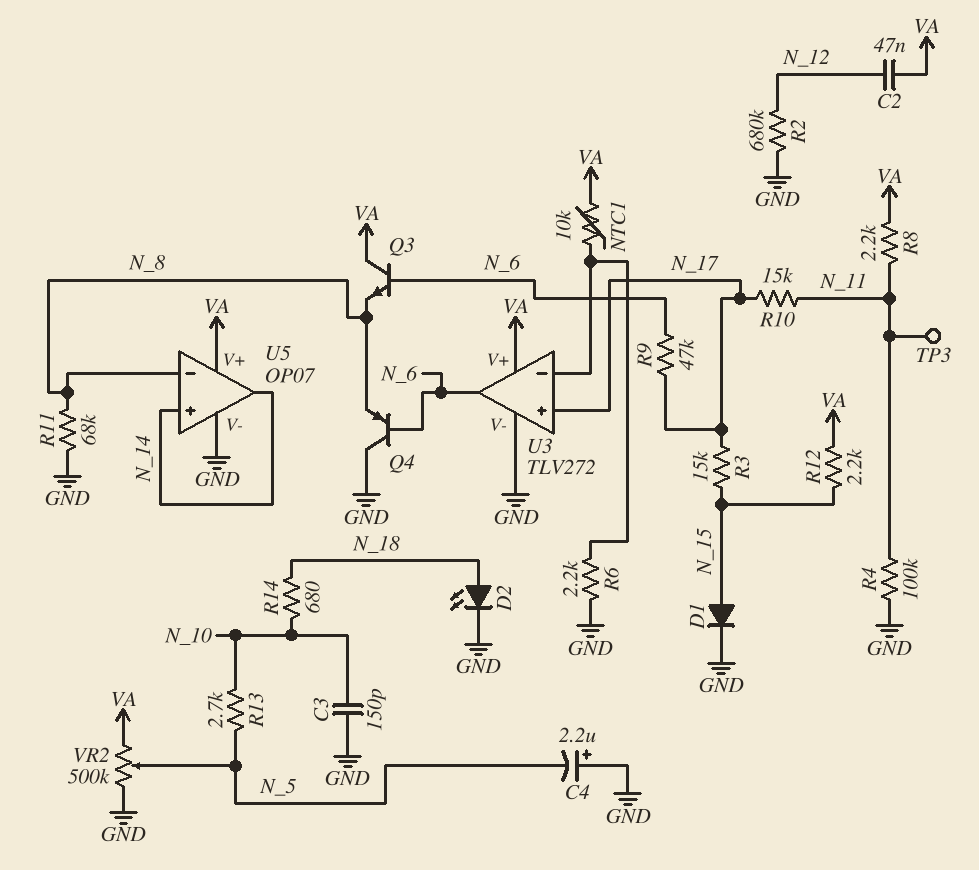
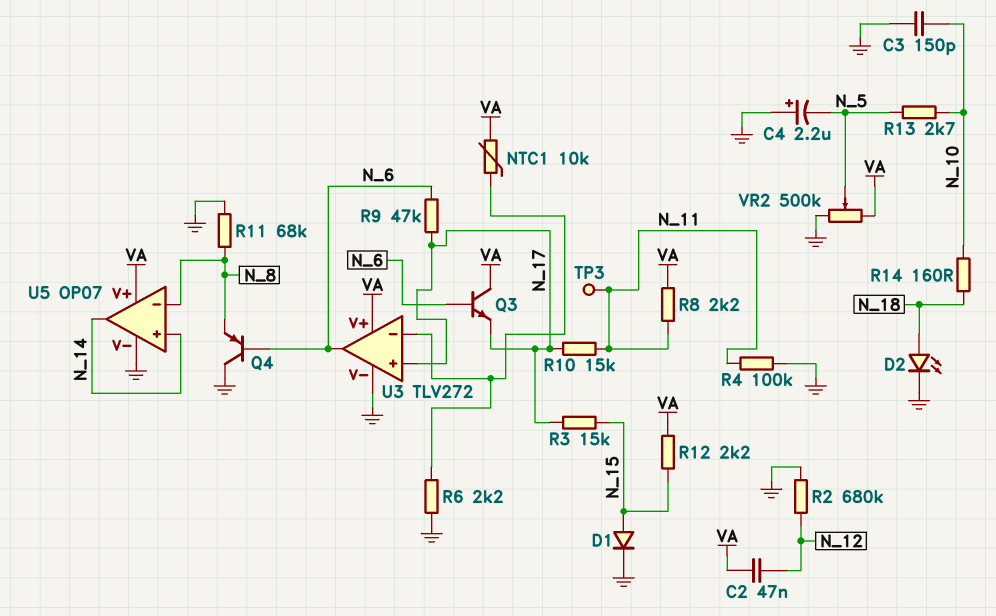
Q3: NPN (B N_6, C VA, E N_8) -> NPN (B N_6, C VA, E N_17)
R14: 680 (N_10, N_18) -> 160 (N_10, N_18)

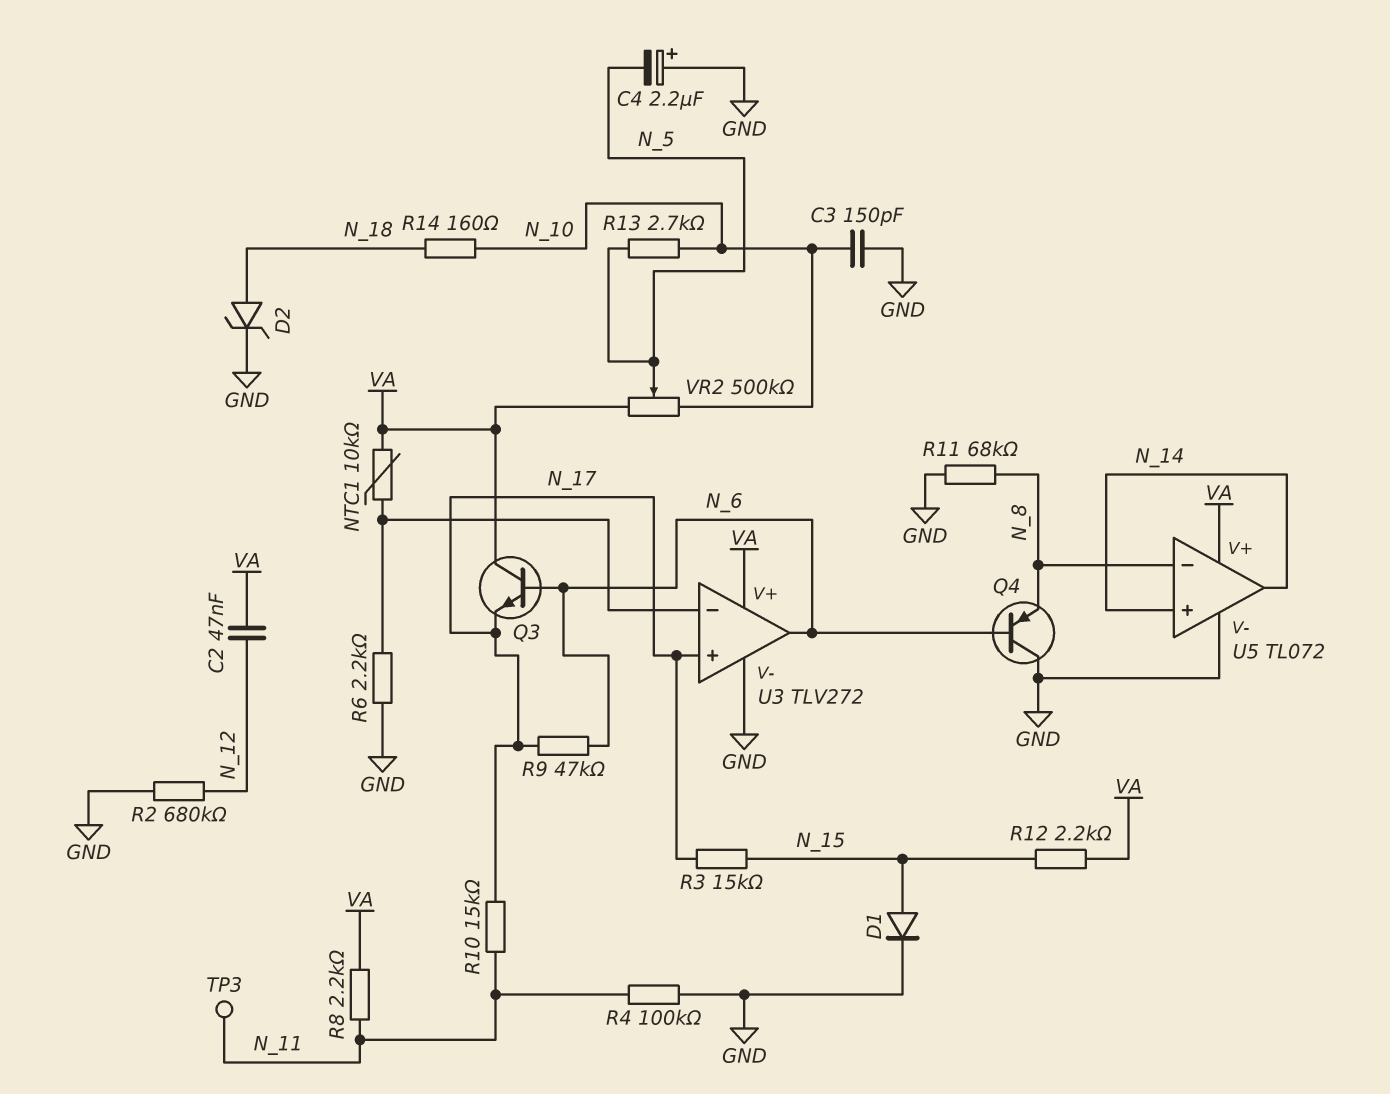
D2: LED (A N_18, K GND) -> zener (A N_18, K GND)
U5: OP07 -> TL072
VR2: 500k (GND, VA, wiper N_5) -> 500k (N_10, VA, wiper N_5)

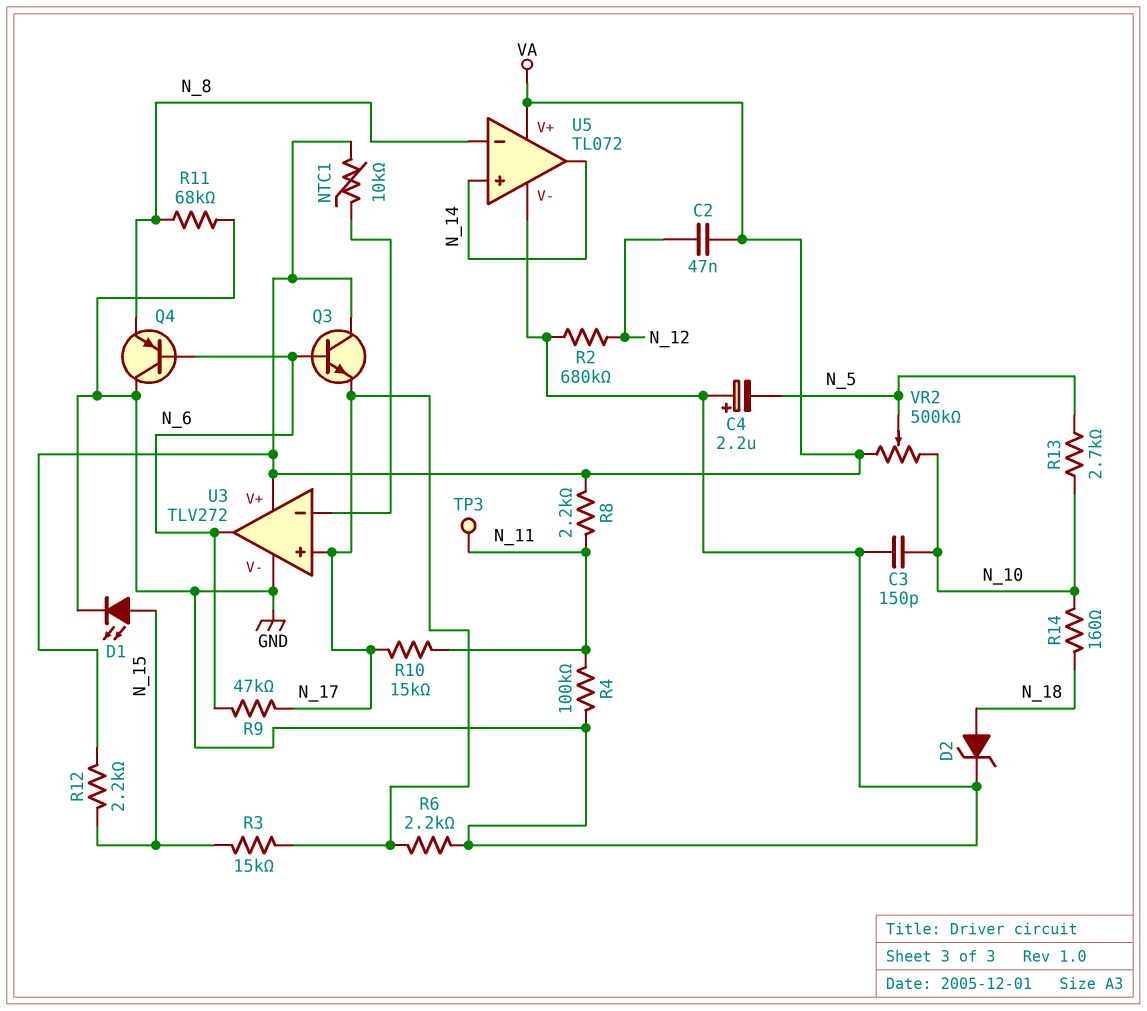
D1: diode (A N_15, K GND) -> LED (A N_15, K GND)
R6: 2.2k (GND, U3/in-) -> 2.2k (GND, N_17)

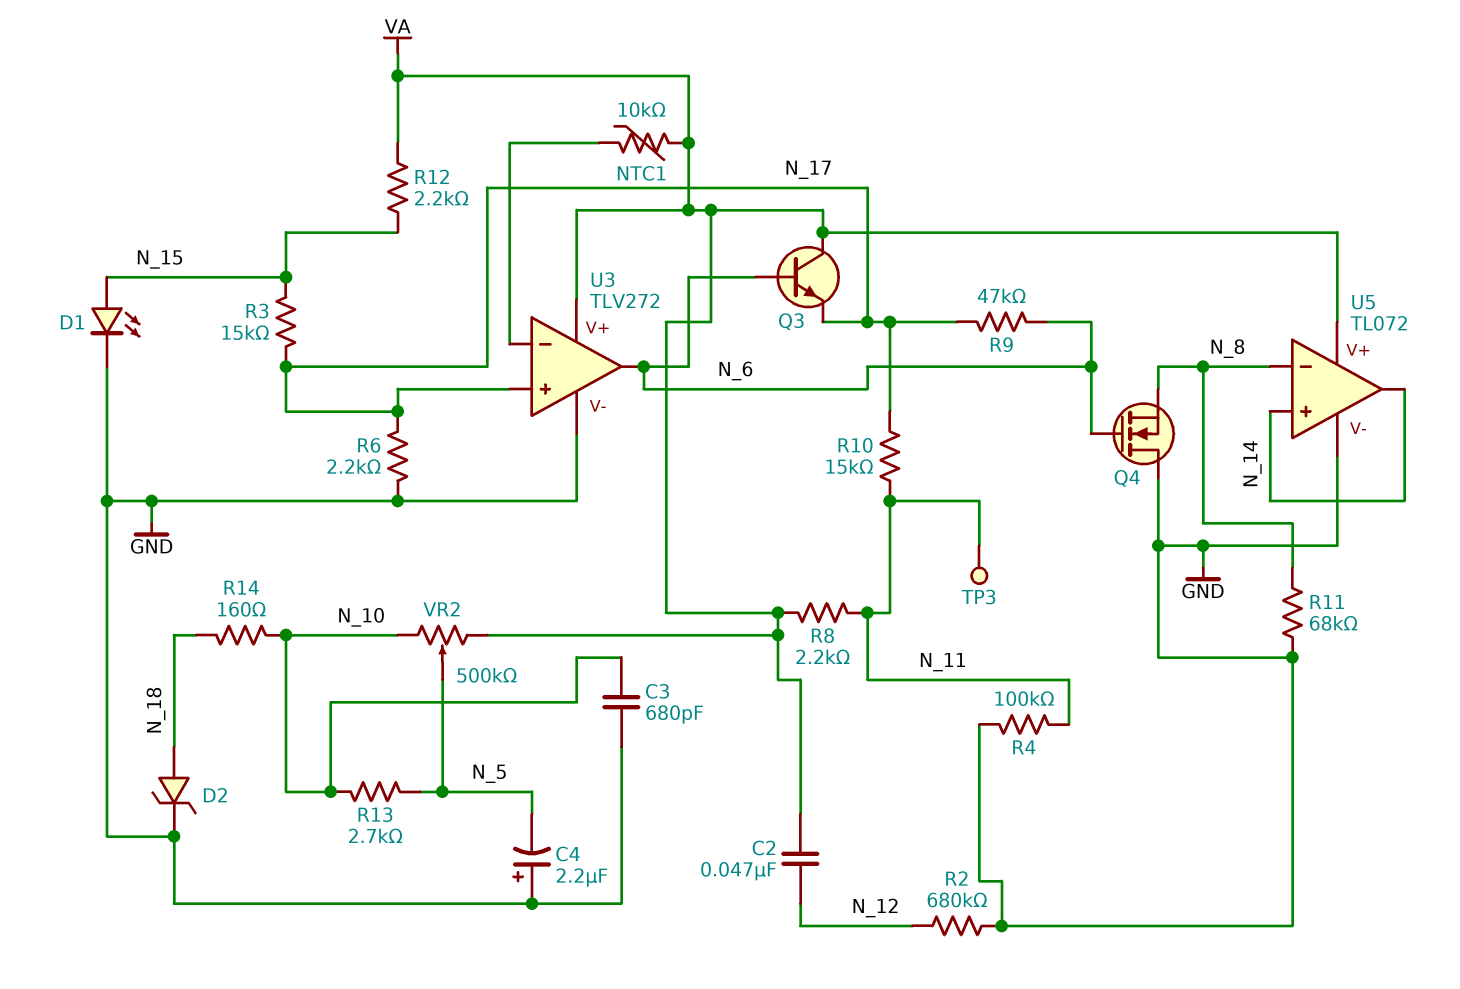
C3: 150pF (GND, N_10) -> 680pF (GND, N_10)
Q4: PNP (B N_6, C GND, E N_8) -> NMOS (G N_6, D GND, S N_8)

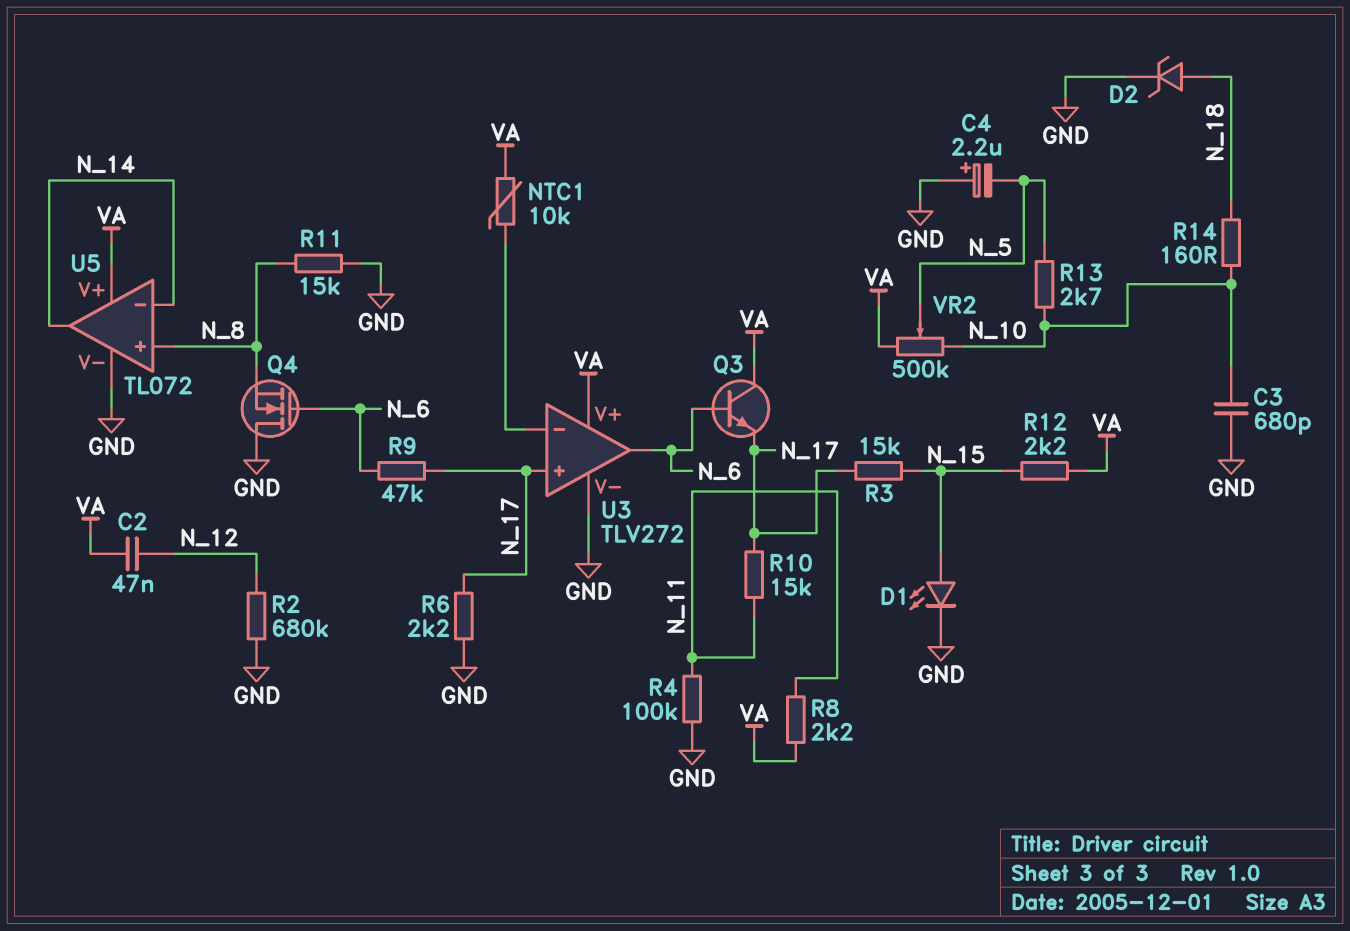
R11: 68k (GND, N_8) -> 15k (GND, N_8)
TP3: test point (N_11) -> none
U5 pin in+: N_14 -> N_8
U5 pin in-: N_8 -> N_14

